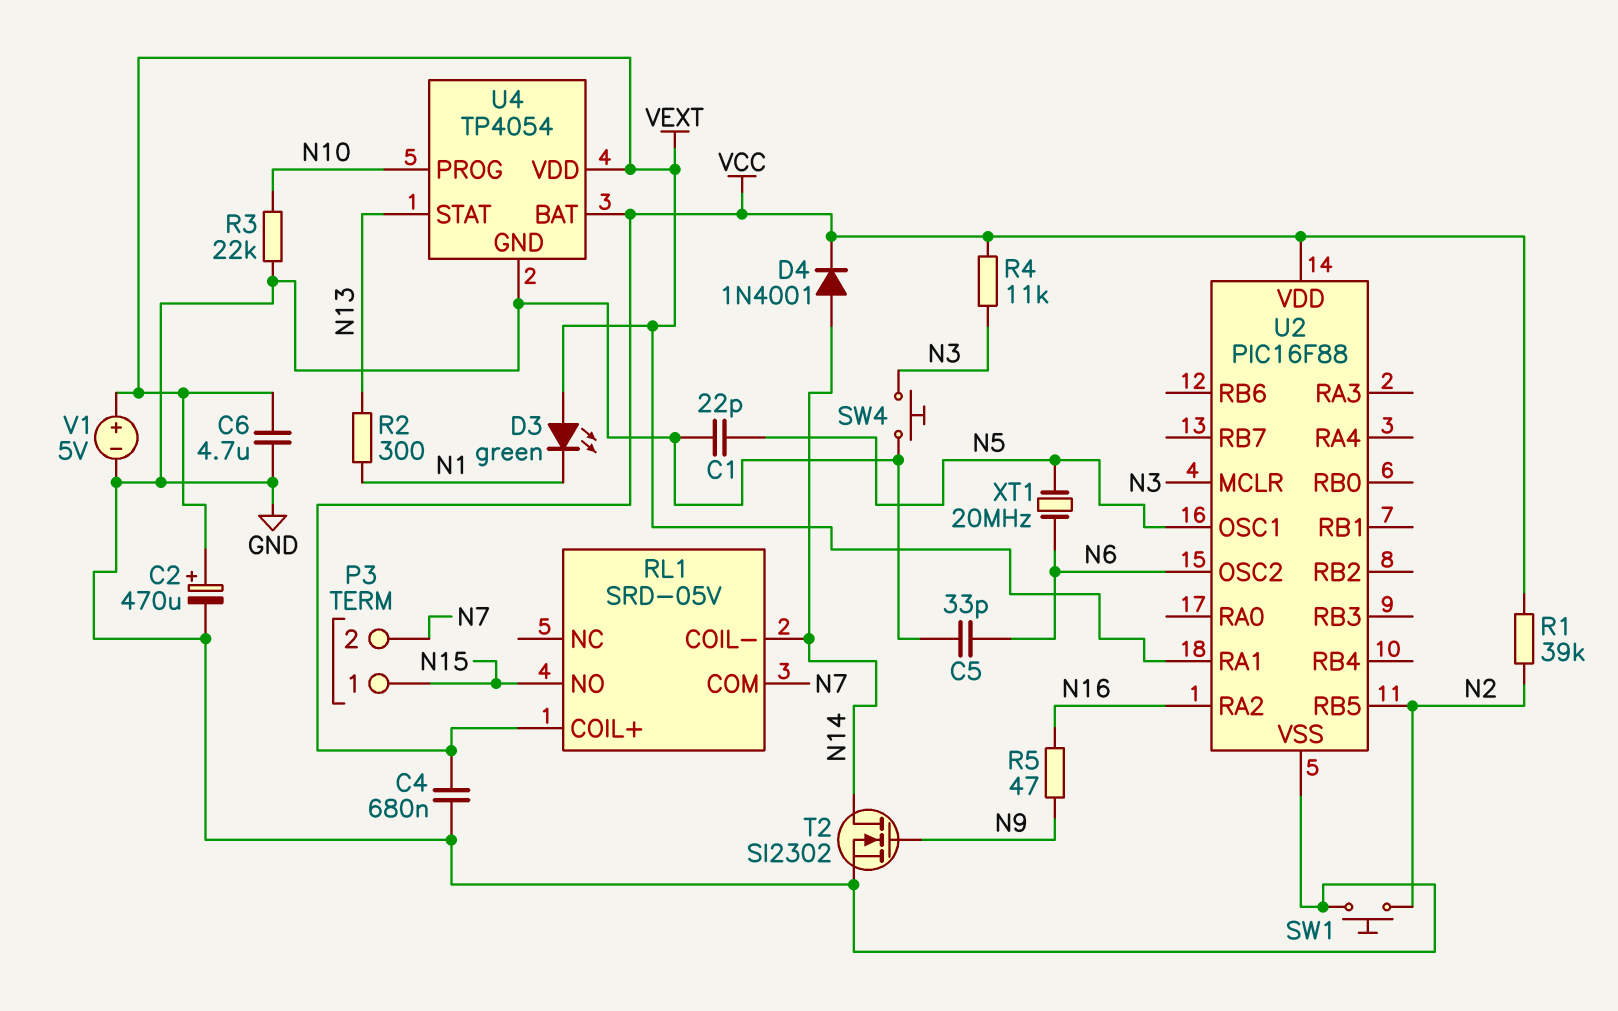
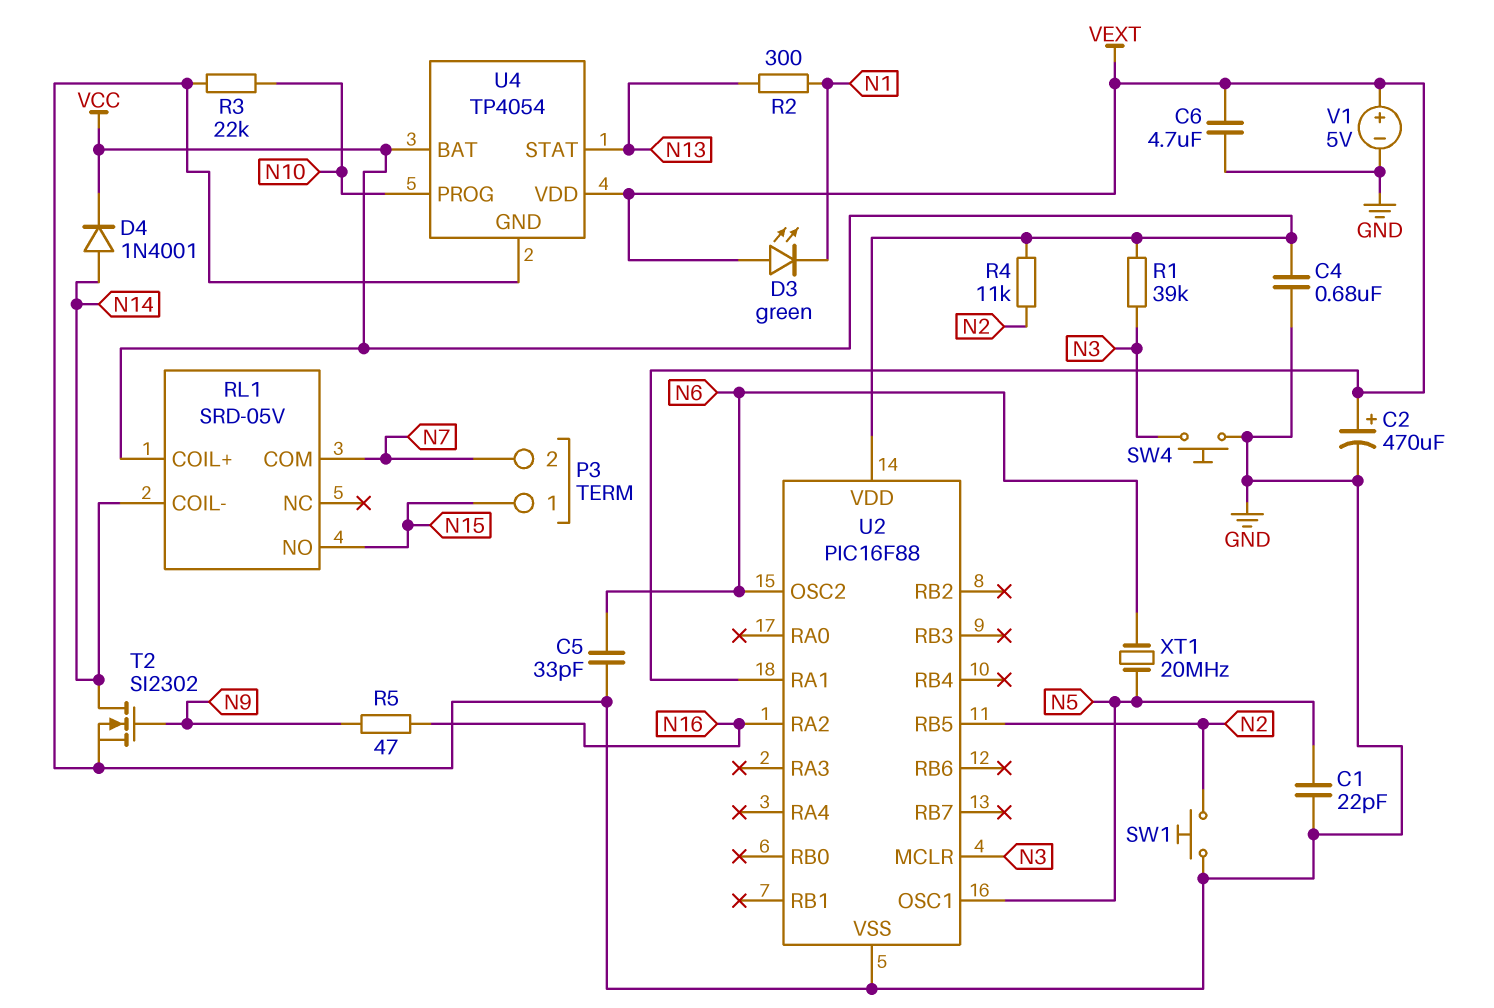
R1: 39k (N2, VCC) -> 39k (N3, VCC)
R4: 11k (N3, VCC) -> 11k (N2, VCC)

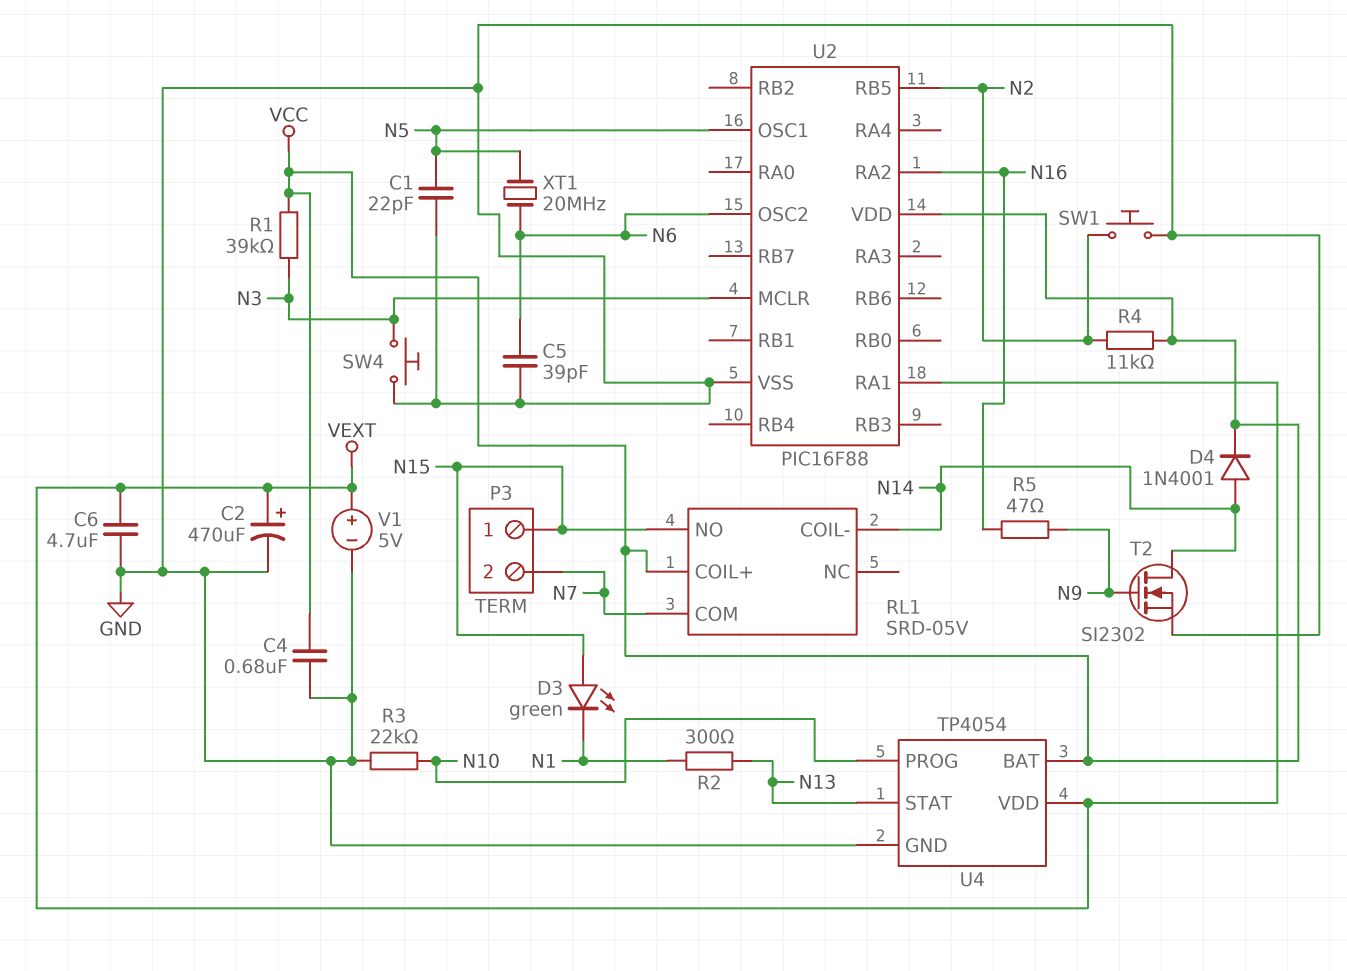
C5: 33pF (GND, N6) -> 39pF (GND, N6)
D3: LED green (A VEXT, K N1) -> LED green (A N15, K N1)

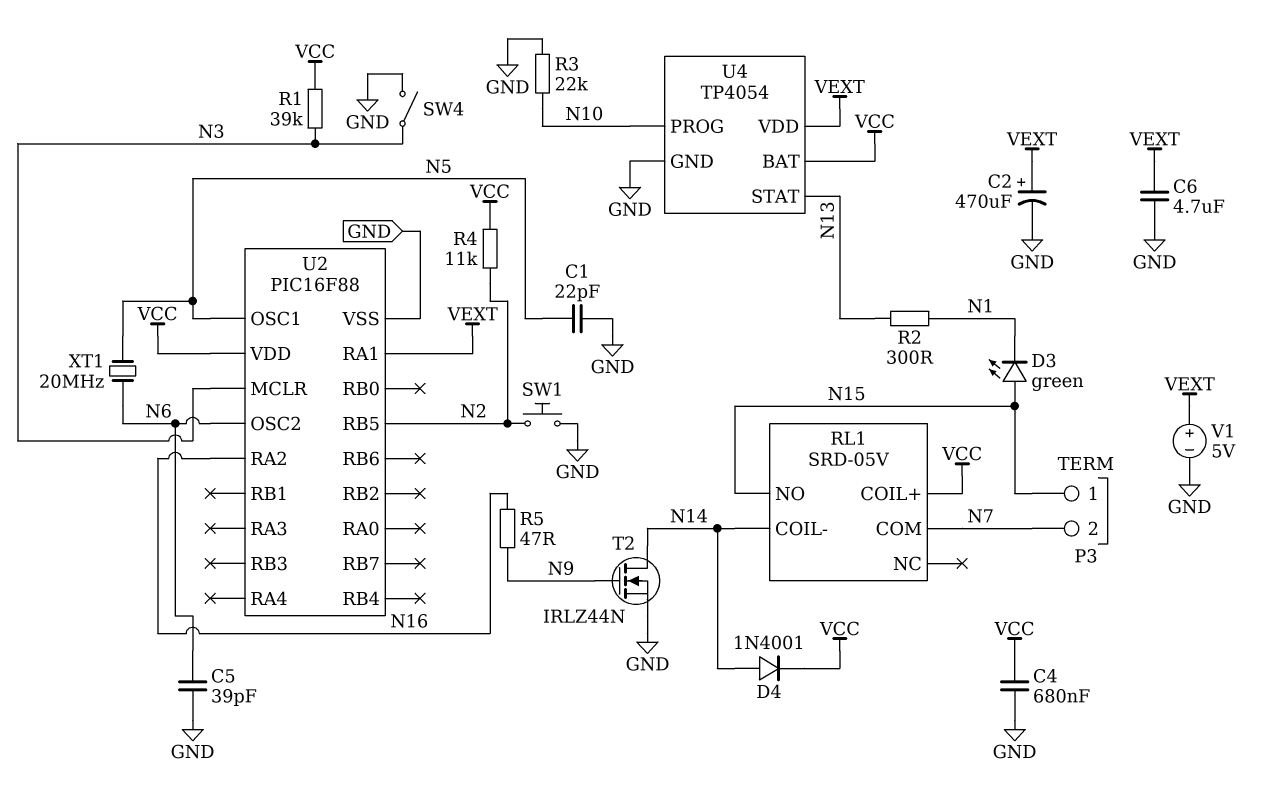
SW4: button (GND, N3) -> switch (GND, N3)
T2: NMOS SI2302 (G N9, D N14, S GND) -> NMOS IRLZ44N (G N9, D N14, S GND)

